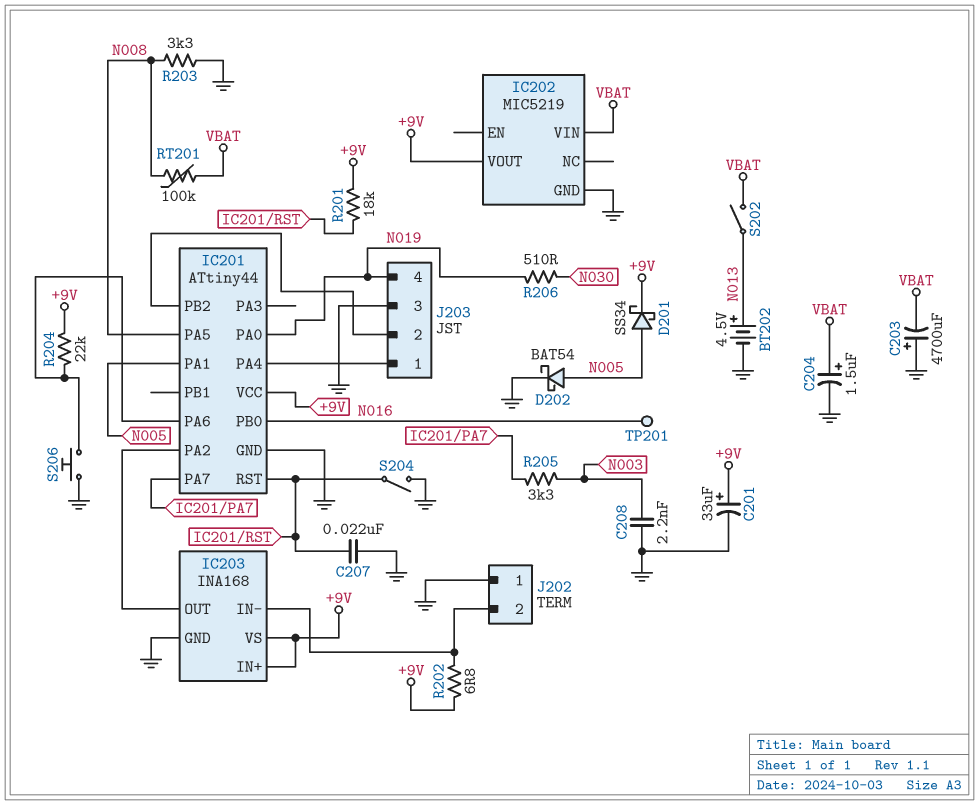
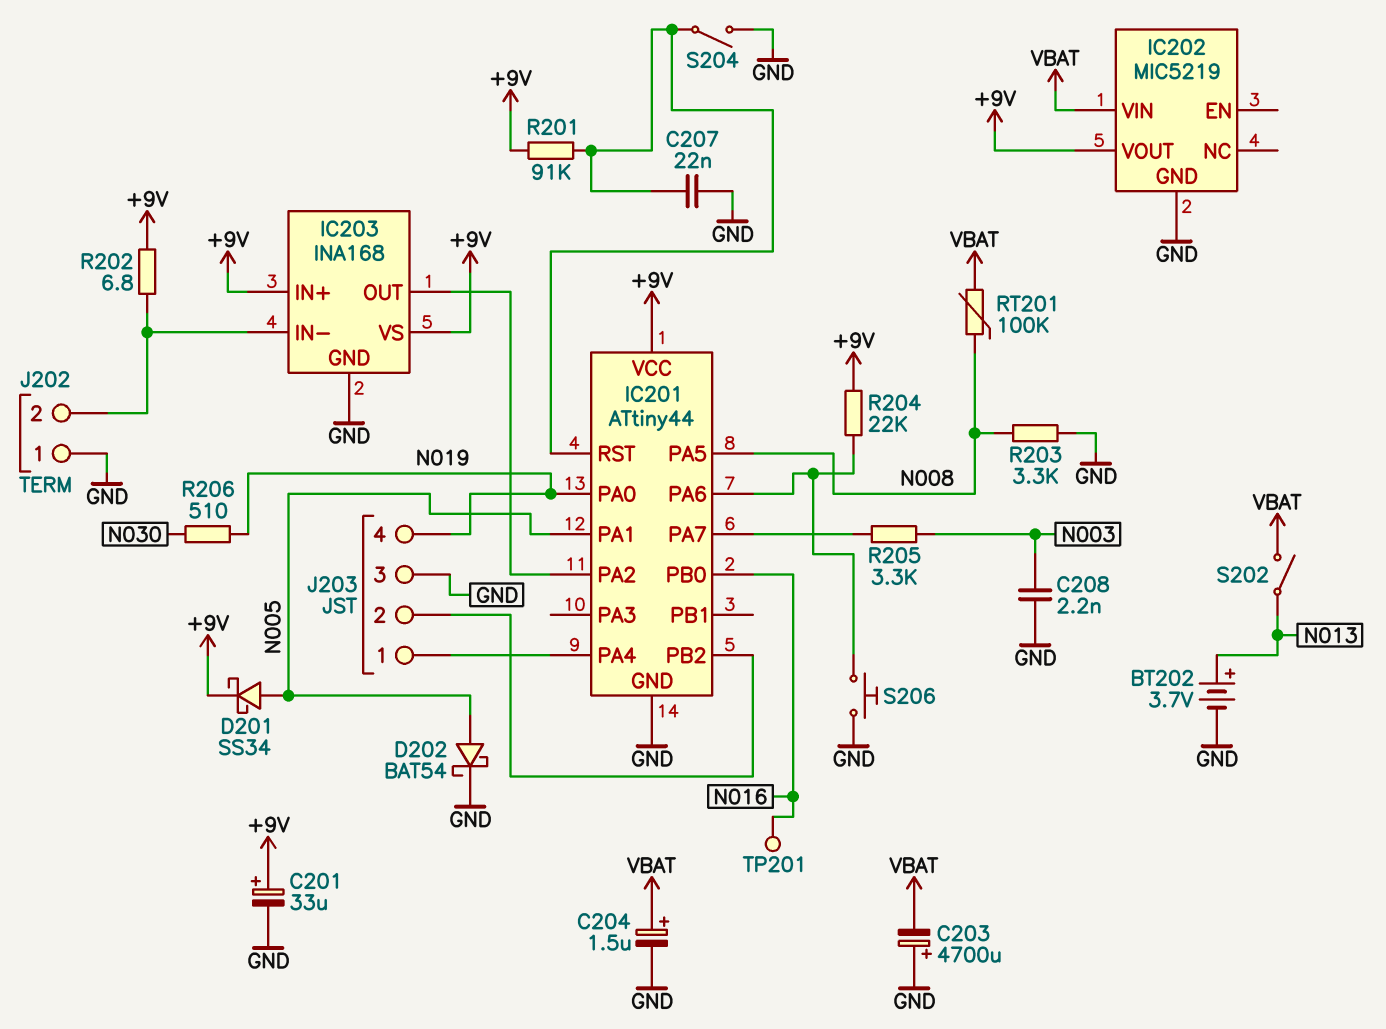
BT202: 4.5V (plus N013, minus GND) -> 3.7V (plus N013, minus GND)
R201: 18k (+9V, IC201/RST) -> 91k (+9V, IC201/RST)

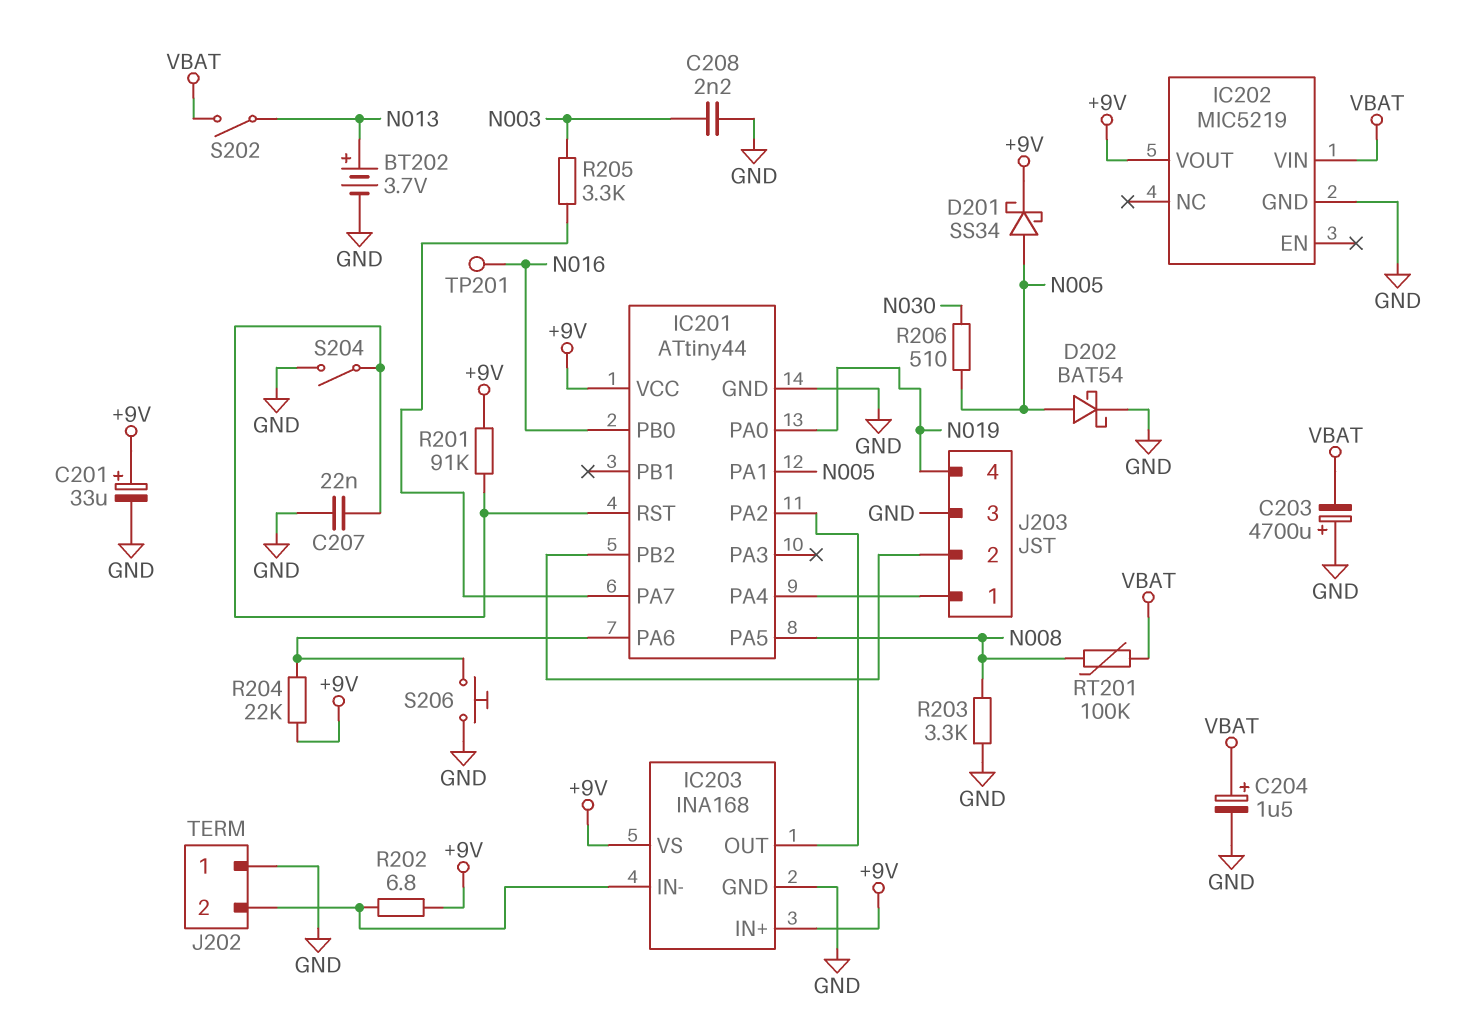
R206: 510 (N019, N030) -> 510 (N005, N030)

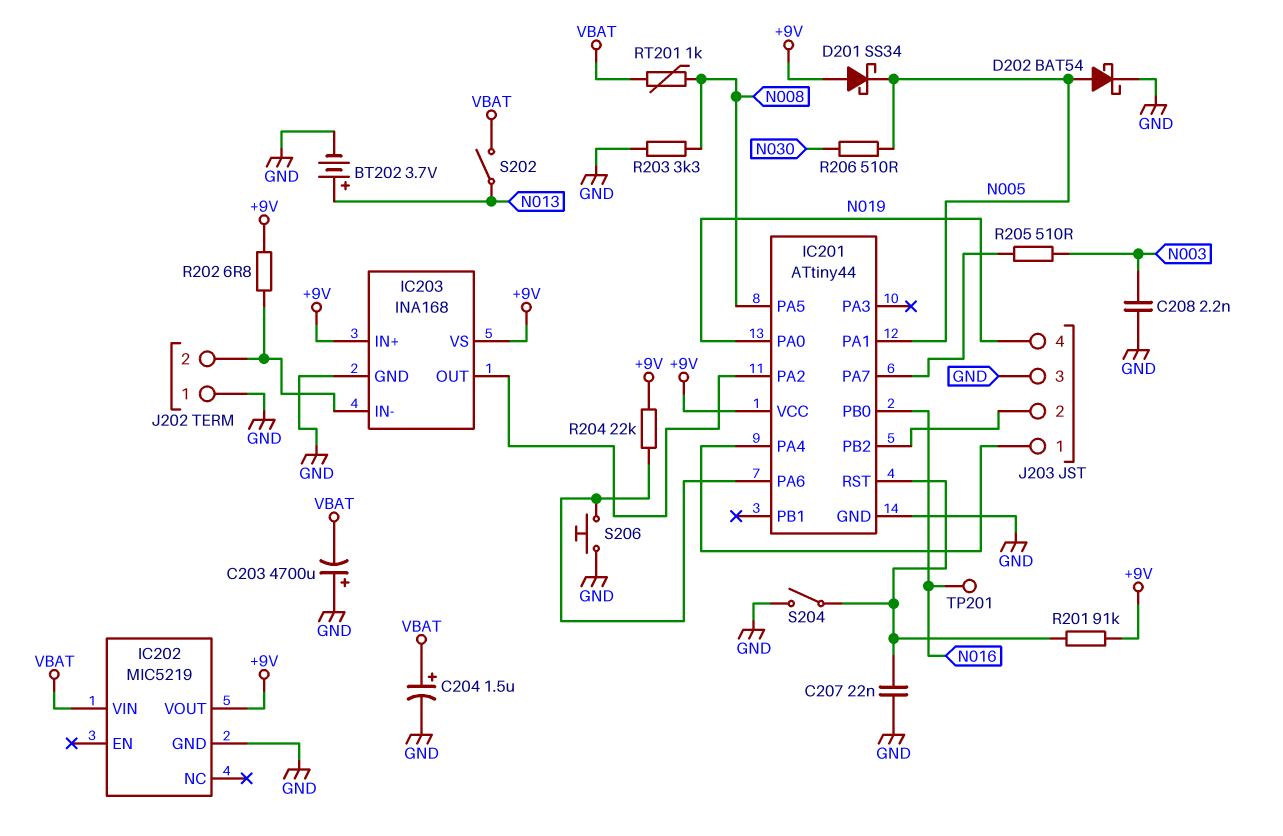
C201: 33uF (plus +9V, minus GND) -> none
D201: schottky SS34 (A N005, K +9V) -> schottky SS34 (A +9V, K N005)
R205: 3.3k (IC201/PA7, N003) -> 510 (IC201/PA7, N003)
RT201: 100k (N008, VBAT) -> 1k (N008, VBAT)

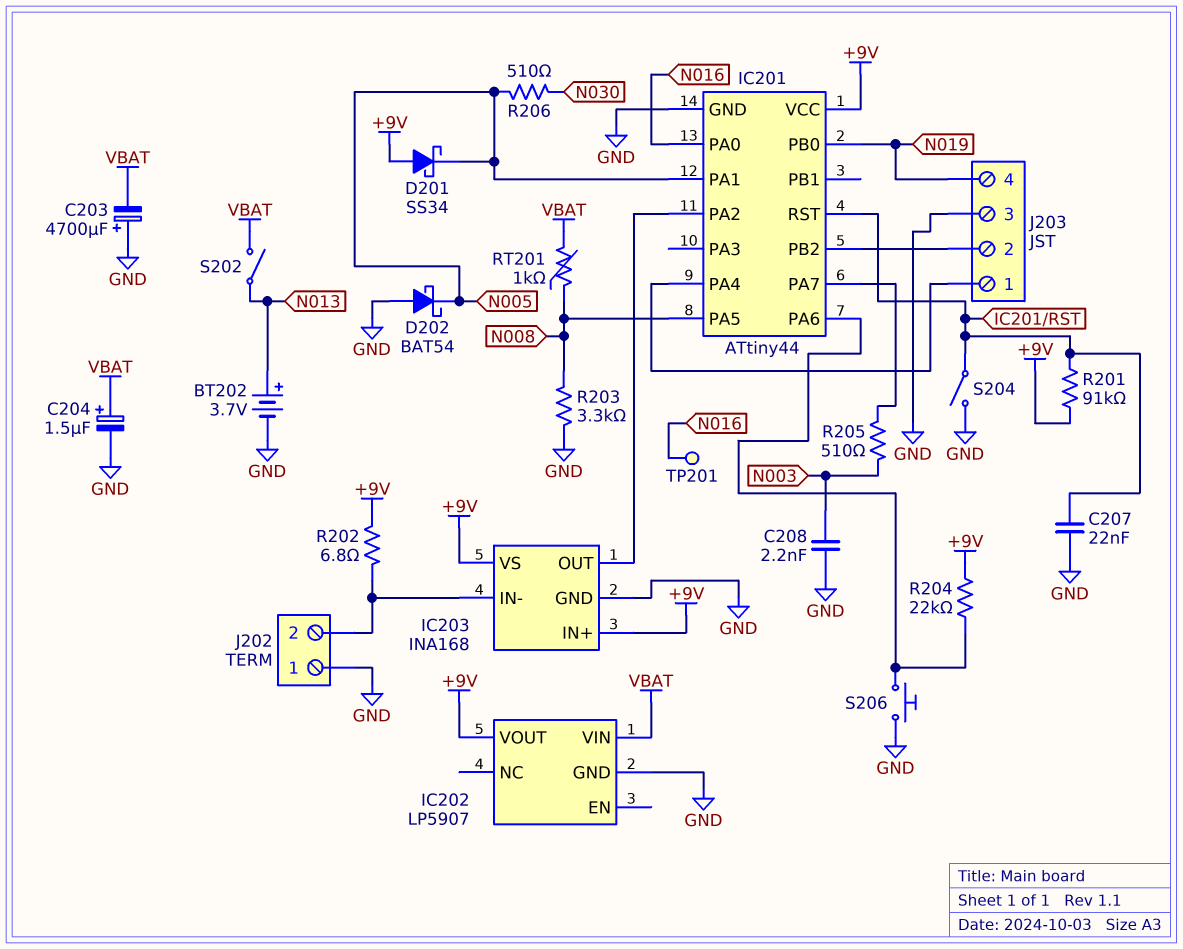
D202: schottky BAT54 (A N005, K GND) -> schottky BAT54 (A GND, K N005)
IC201 pin PA0: N019 -> N016
IC201 pin PB0: N016 -> N019
IC202: MIC5219 -> LP5907

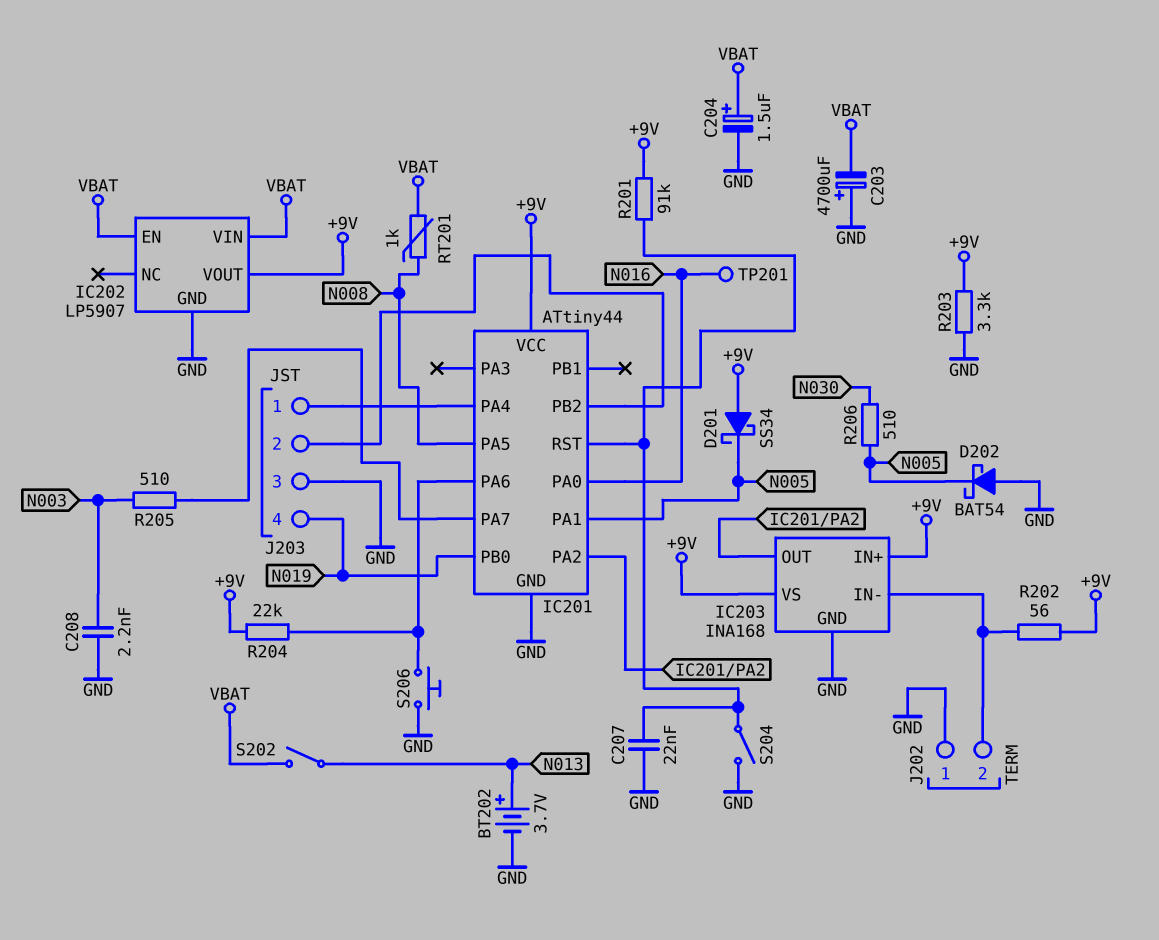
IC202 pin EN: none -> VBAT
R202: 6.8 (+9V, IC203/IN-) -> 56 (+9V, IC203/IN-)
R203: 3.3k (GND, N008) -> 3.3k (+9V, GND)

